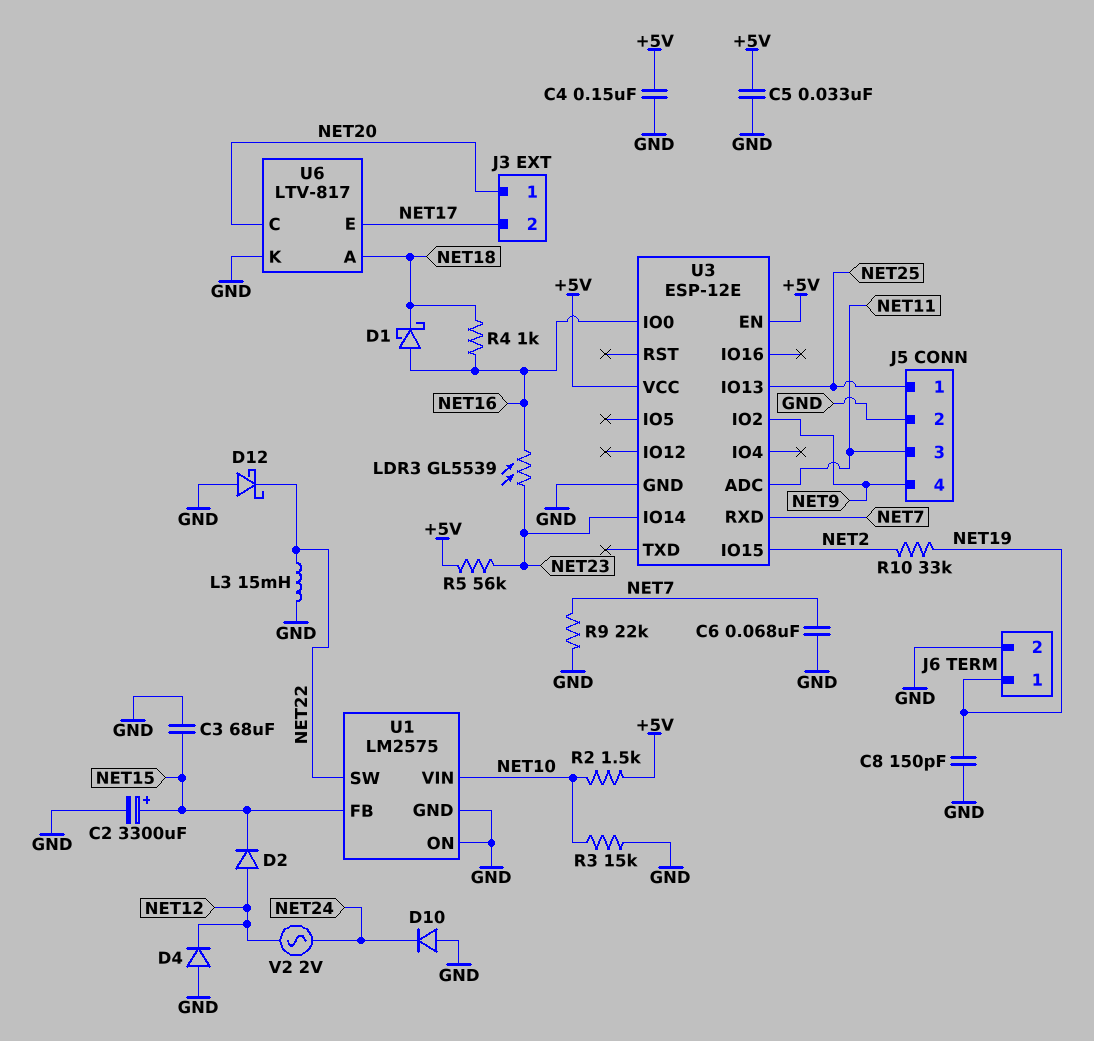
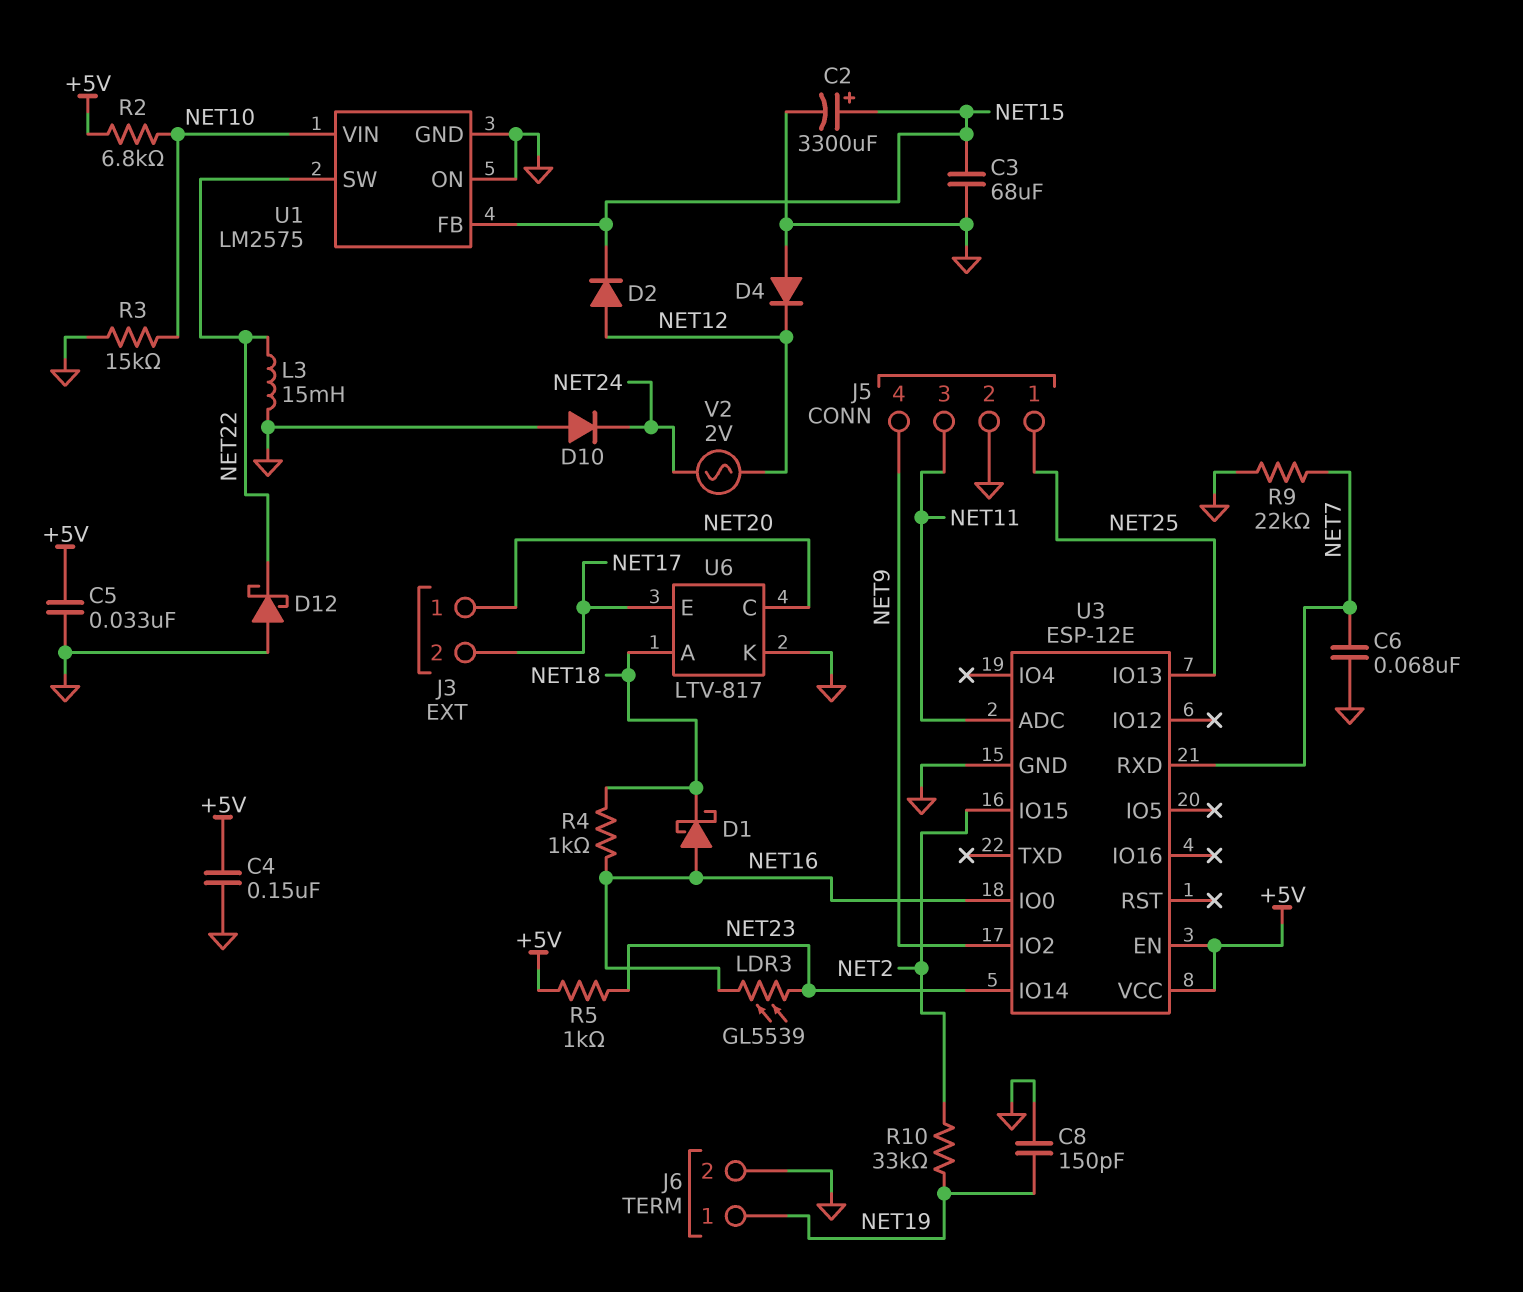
R2: 1.5k (+5V, NET10) -> 6.8k (+5V, NET10)
R5: 56k (+5V, NET23) -> 1k (+5V, NET23)

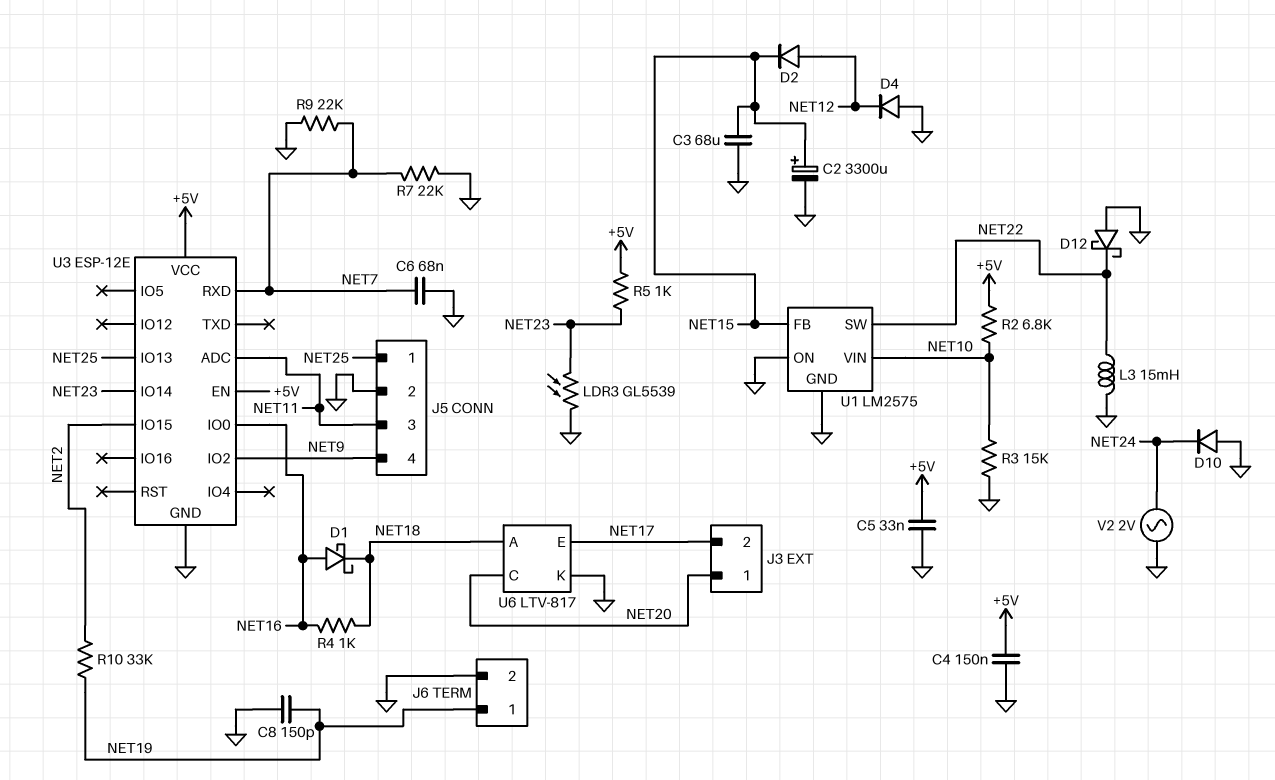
LDR3: GL5539 (NET16, NET23) -> GL5539 (GND, NET23)
R7: none -> 22k (GND, NET7)
V2: AC 2V (NET12, NET24) -> AC 2V (GND, NET24)

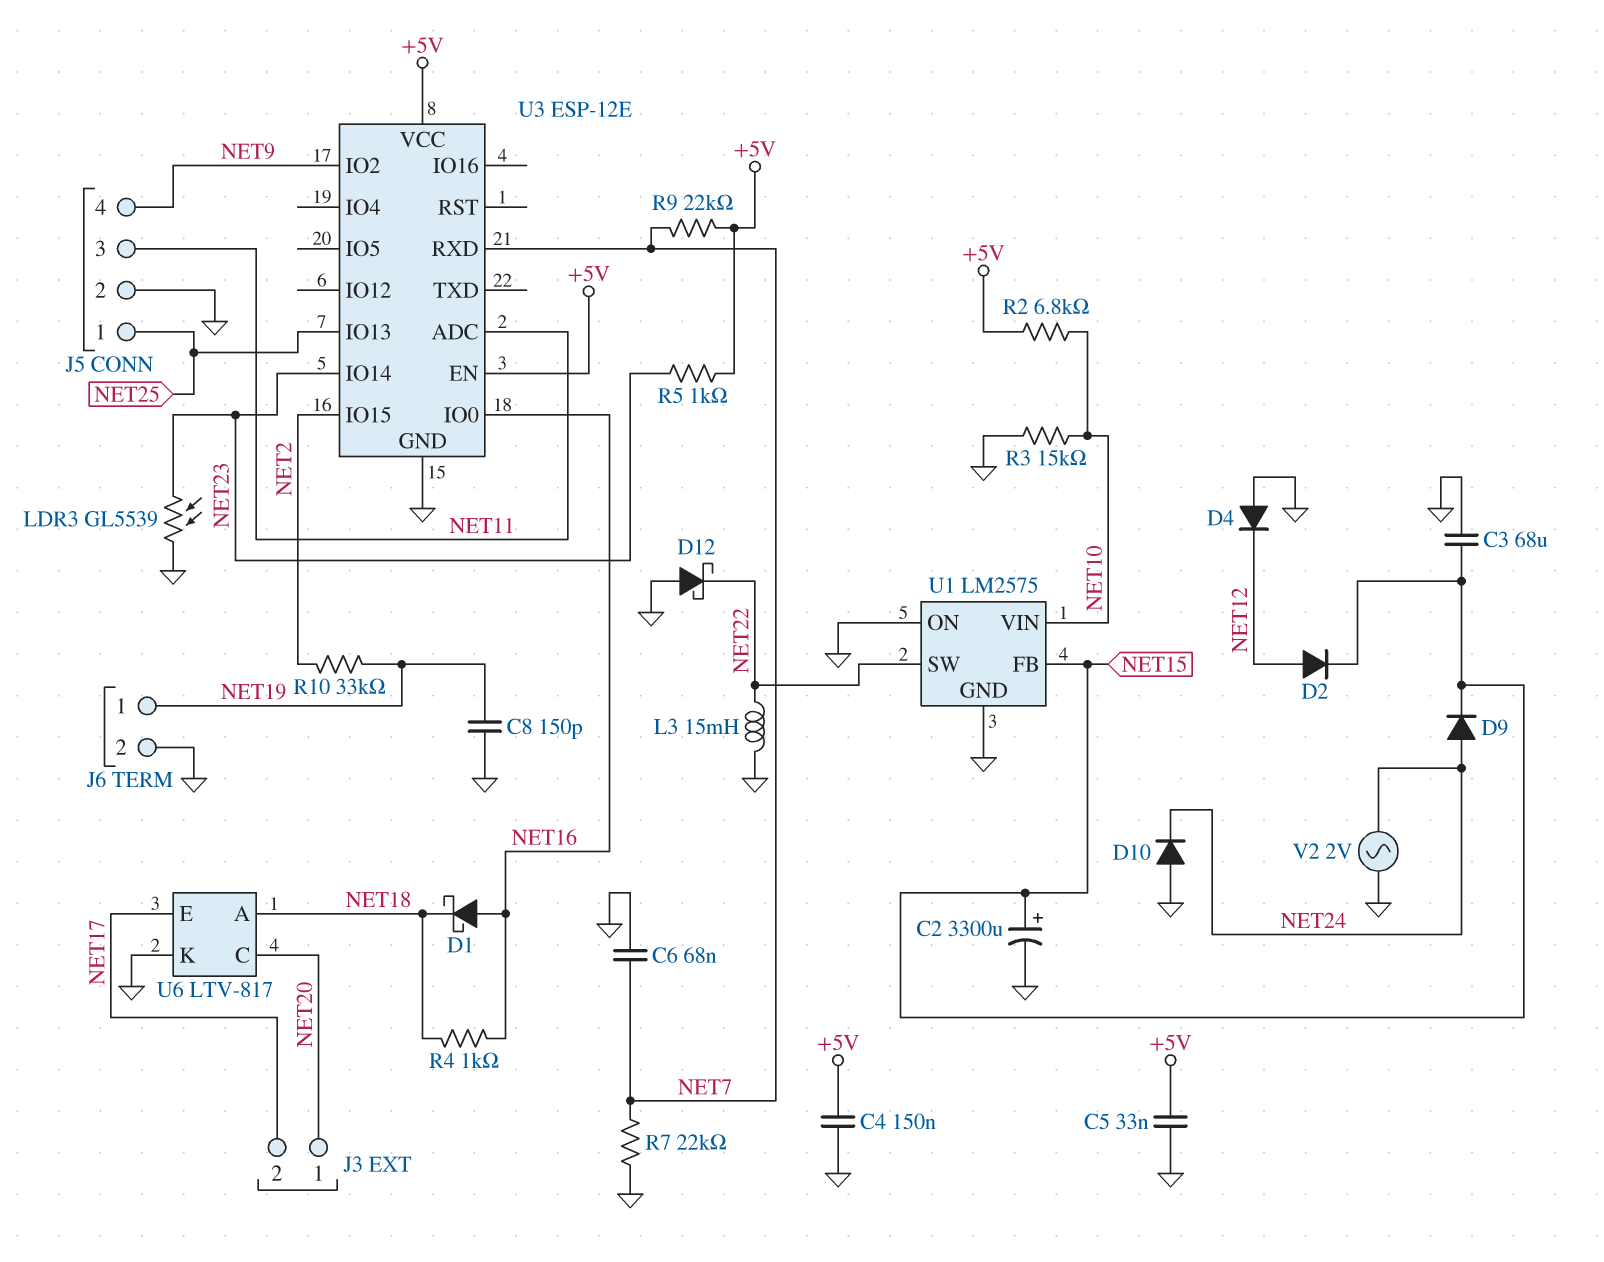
D9: none -> diode (A NET24, K NET15)
R9: 22k (GND, NET7) -> 22k (+5V, NET7)

